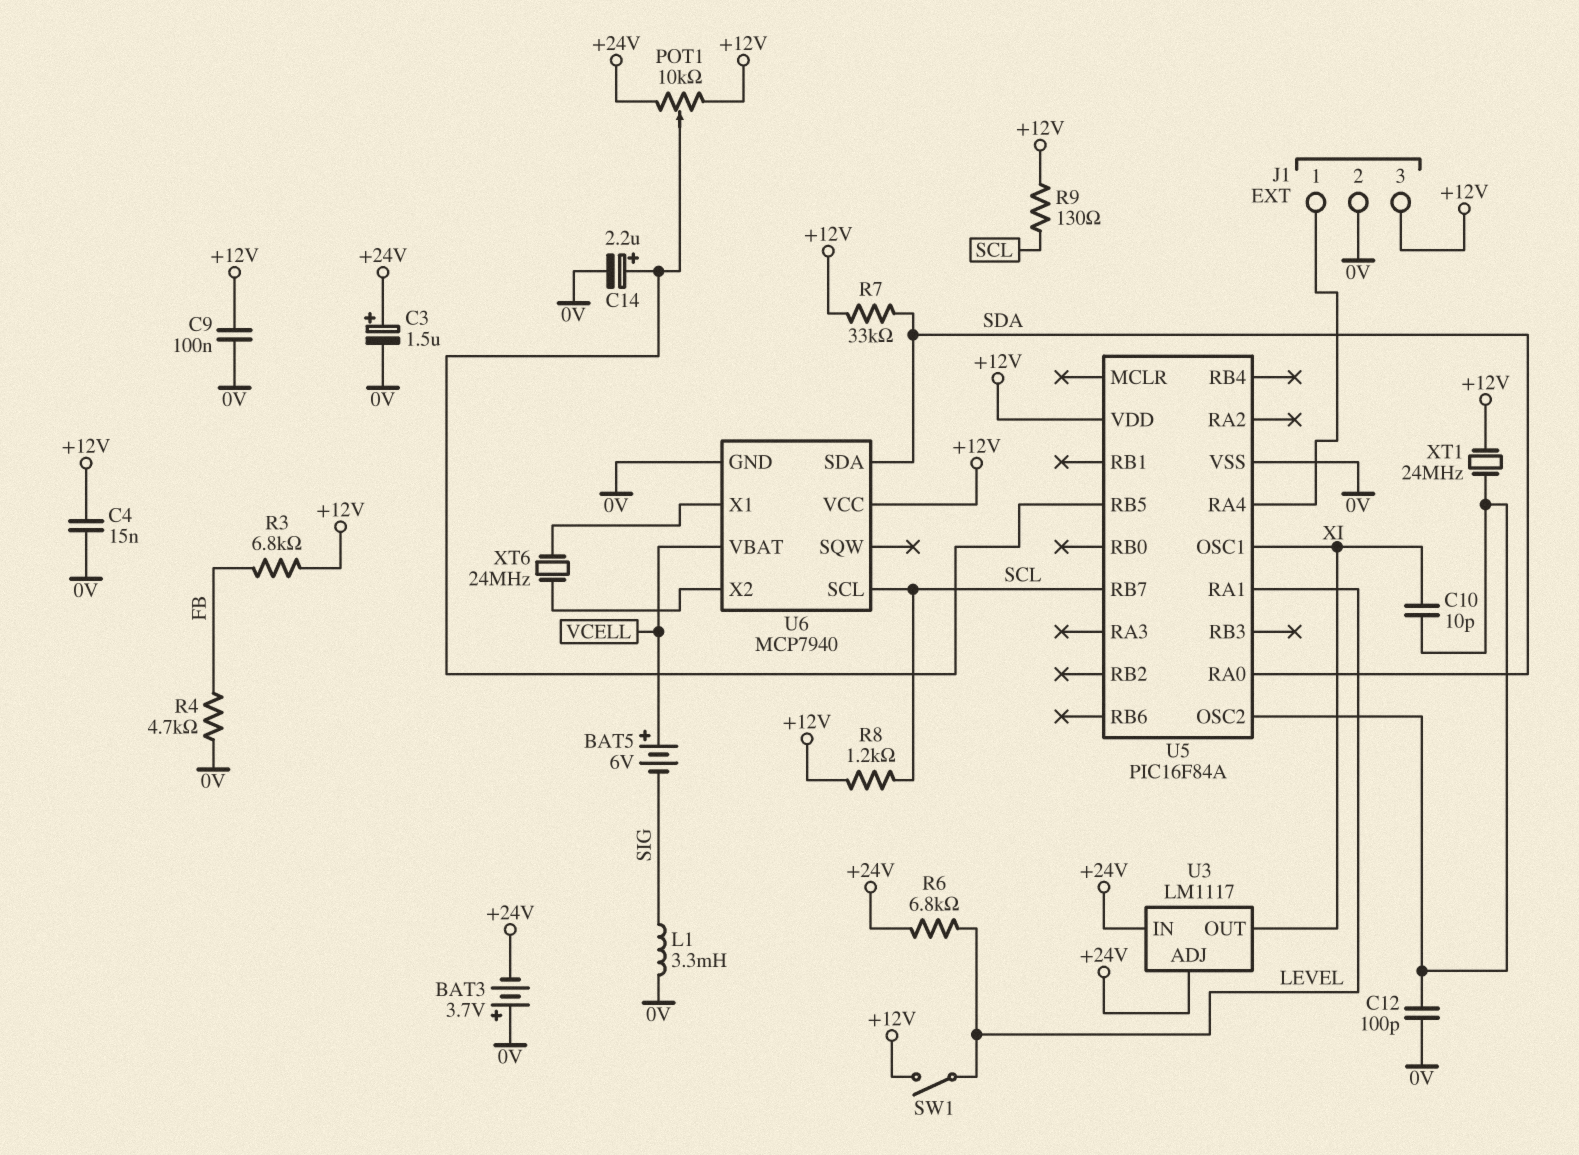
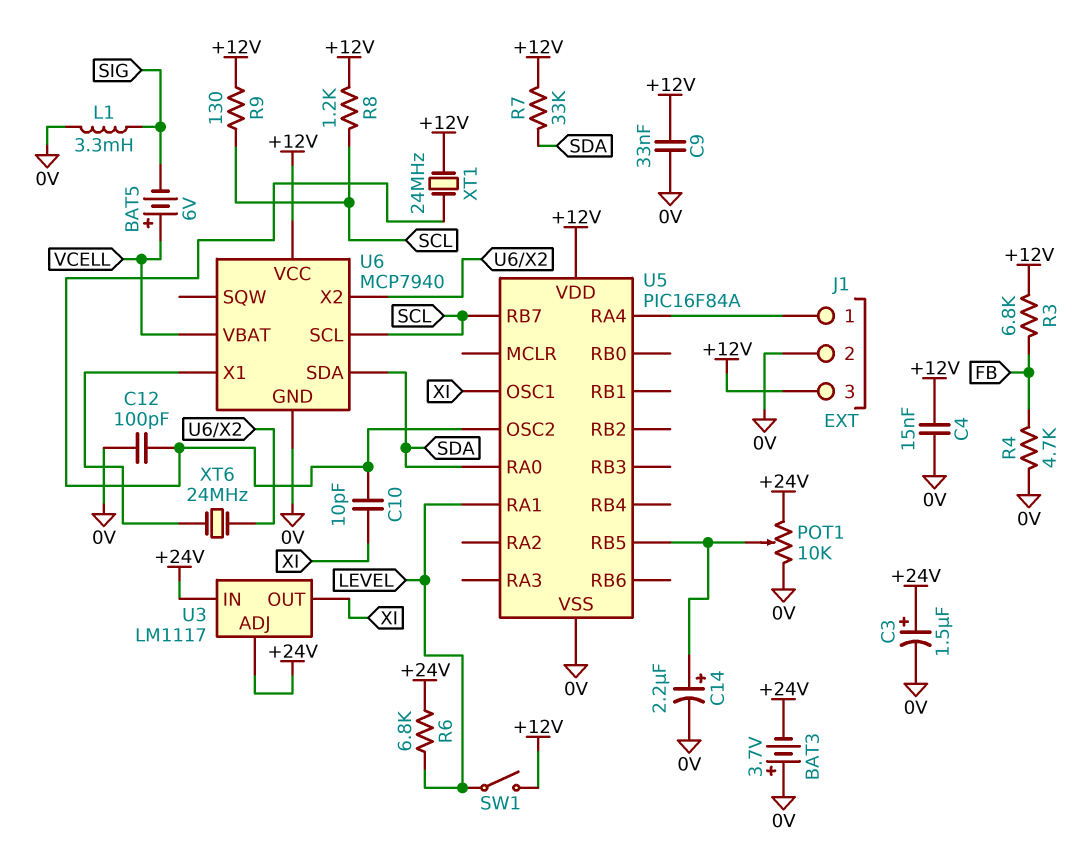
C9: 100nF (+12V, 0V) -> 33nF (+12V, 0V)
POT1: 10k (+12V, +24V, wiper U5/RB5) -> 10k (+24V, 0V, wiper U5/RB5)

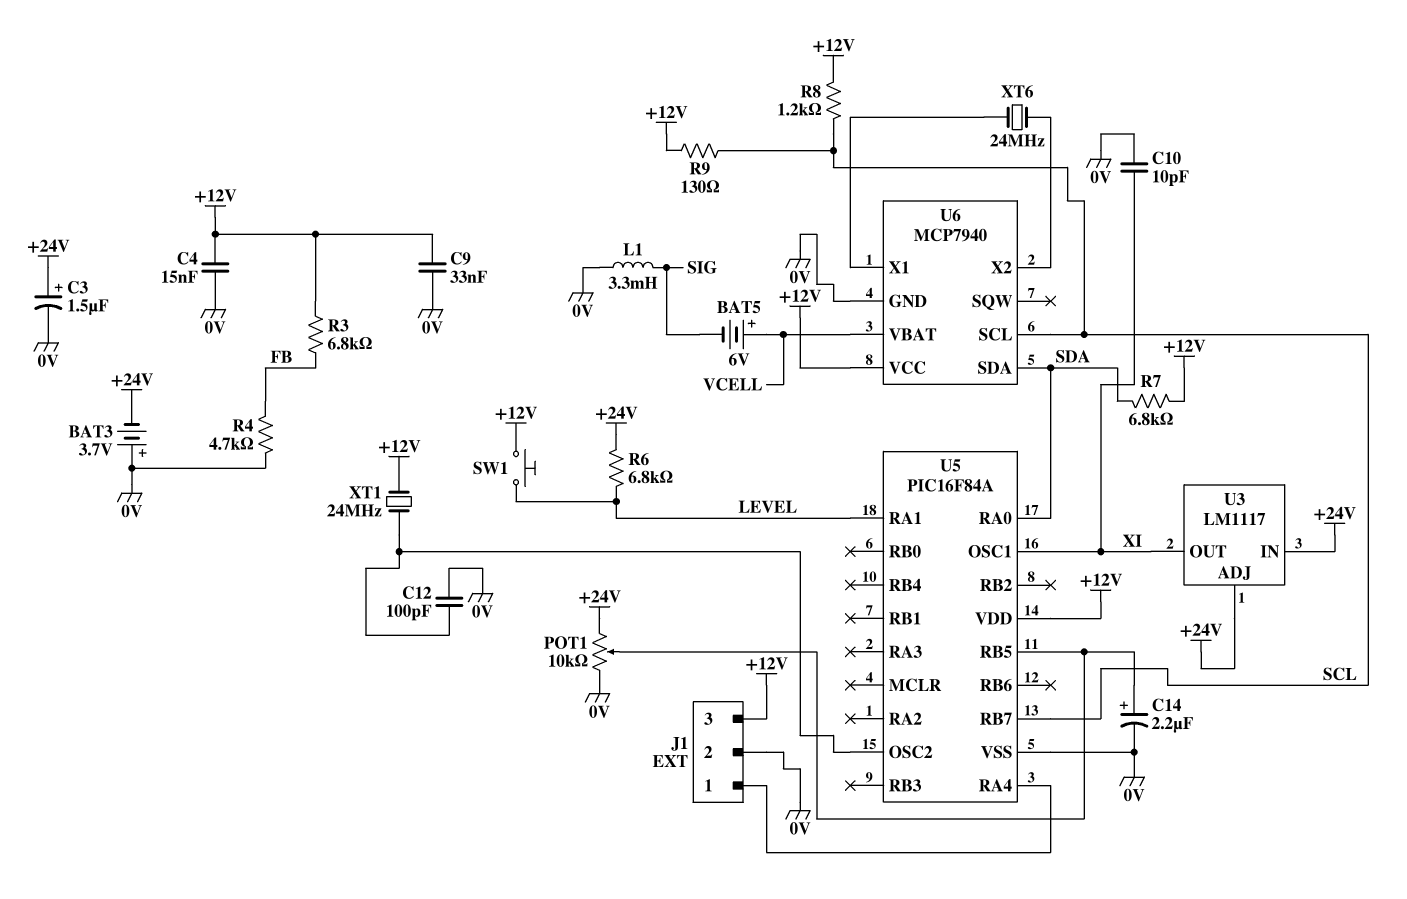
C10: 10pF (U5/OSC2, XI) -> 10pF (0V, XI)
R7: 33k (+12V, SDA) -> 6.8k (+12V, SDA)
SW1: switch (+12V, LEVEL) -> button (+12V, LEVEL)

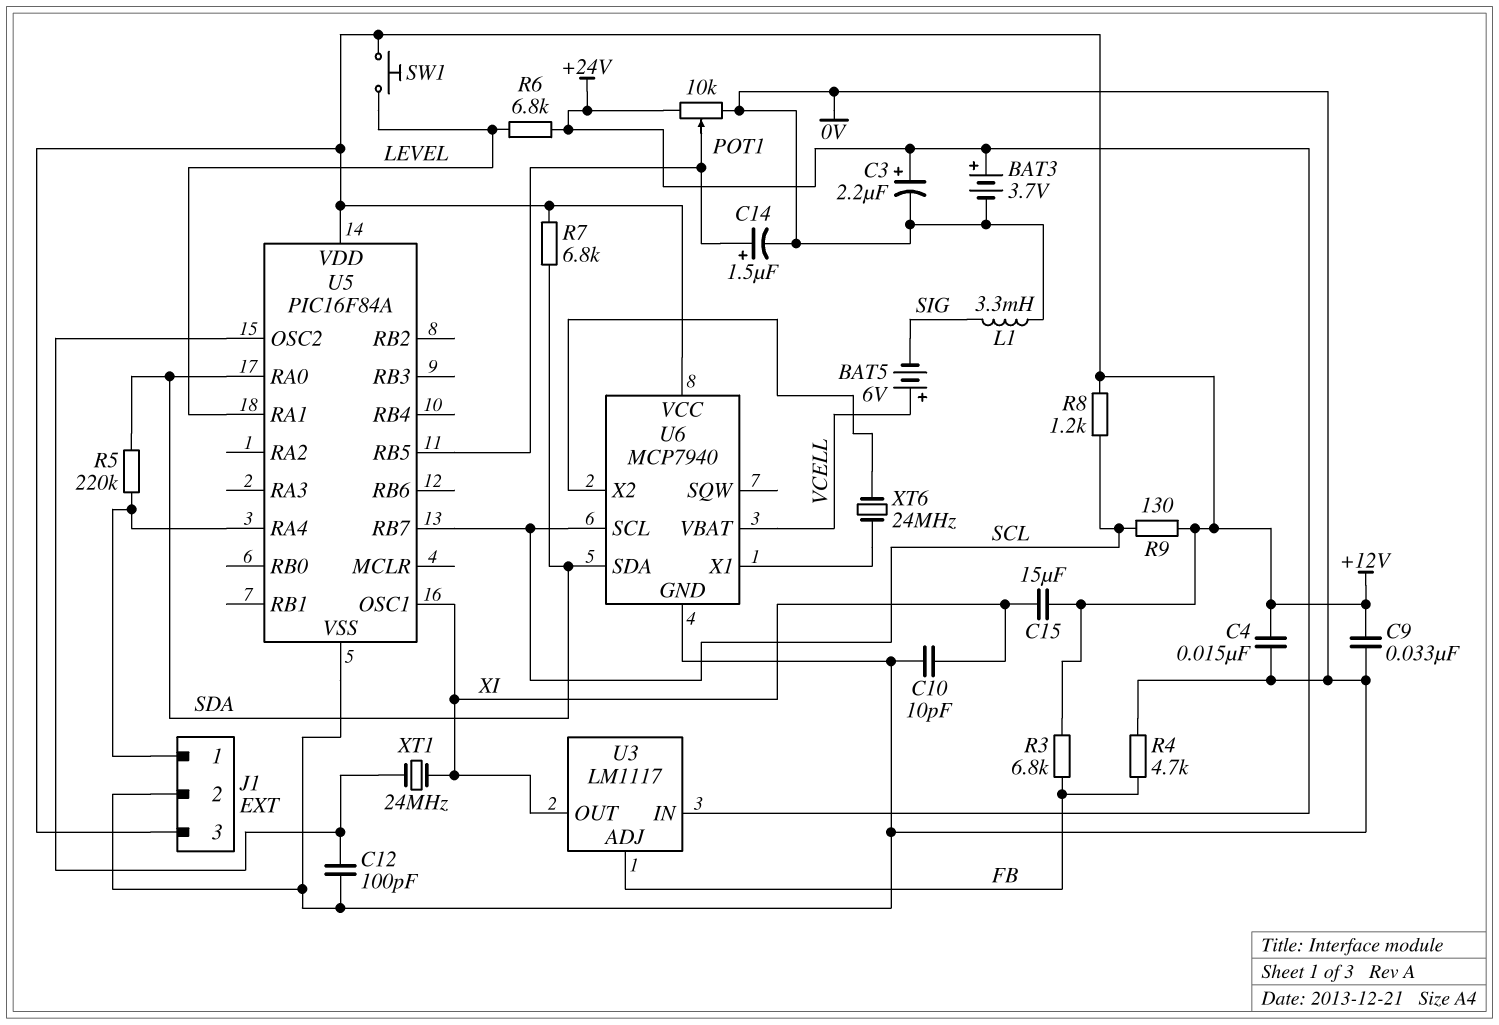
BAT3: 3.7V (plus 0V, minus +24V) -> 3.7V (plus +24V, minus 0V)
C3: 1.5uF (plus +24V, minus 0V) -> 2.2uF (plus +24V, minus 0V)
C14: 2.2uF (plus U5/RB5, minus 0V) -> 1.5uF (plus U5/RB5, minus 0V)
C15: none -> 15uF (+12V, XI)
R5: none -> 220k (J1/1, SDA)
U3 pin ADJ: +24V -> FB
XT1: 24MHz (+12V, U5/OSC2) -> 24MHz (U5/OSC2, XI)

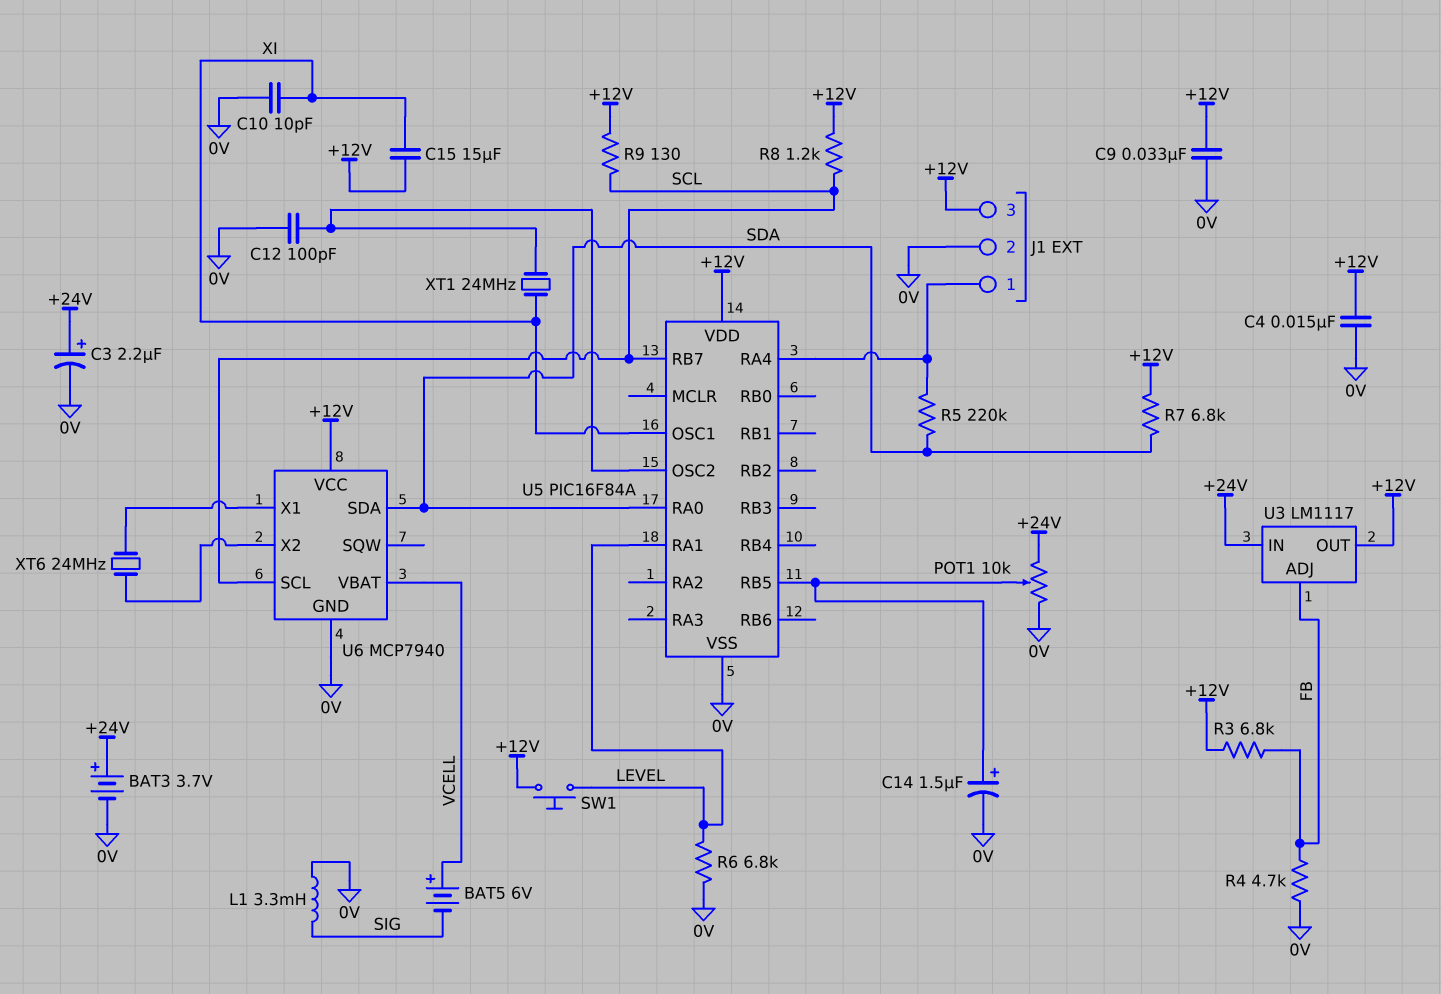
R6: 6.8k (+24V, LEVEL) -> 6.8k (0V, LEVEL)
U3 pin OUT: XI -> +12V

